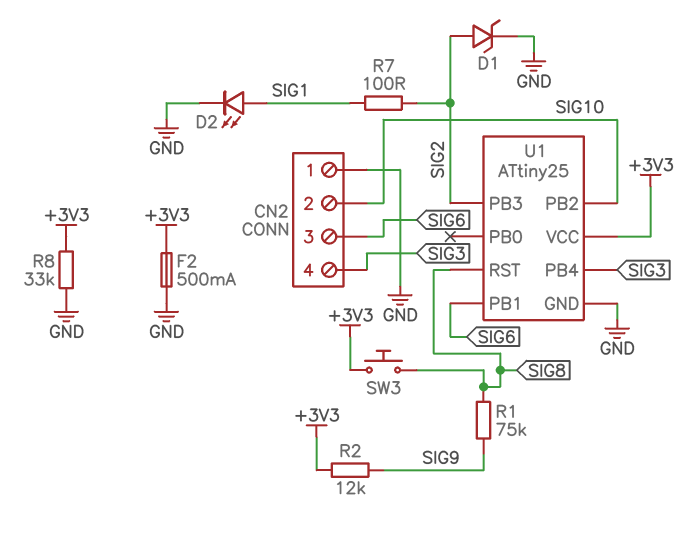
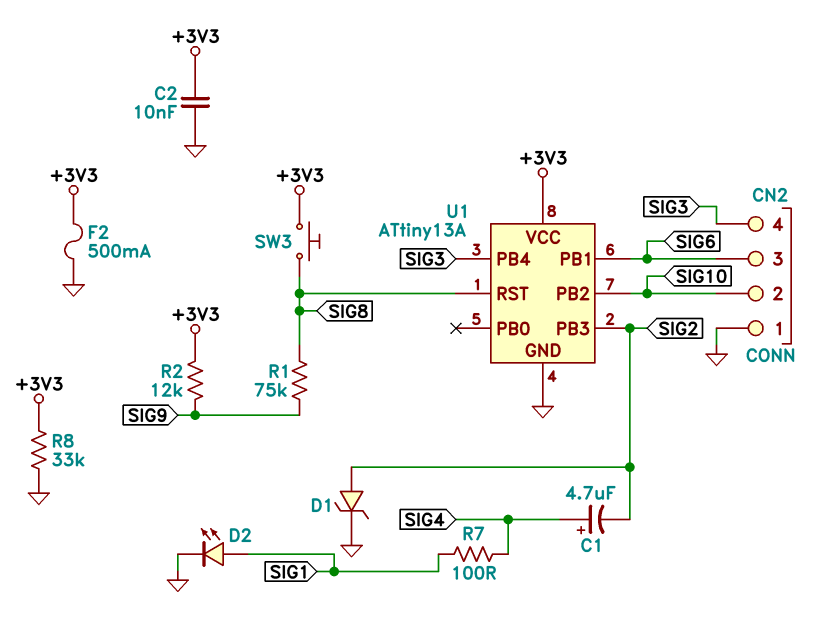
C1: none -> 4.7uF (plus SIG4, minus SIG2)
C2: none -> 10nF (+3V3, GND)
R7: 100 (SIG1, SIG2) -> 100 (SIG1, SIG4)
U1: ATtiny25 -> ATtiny13A

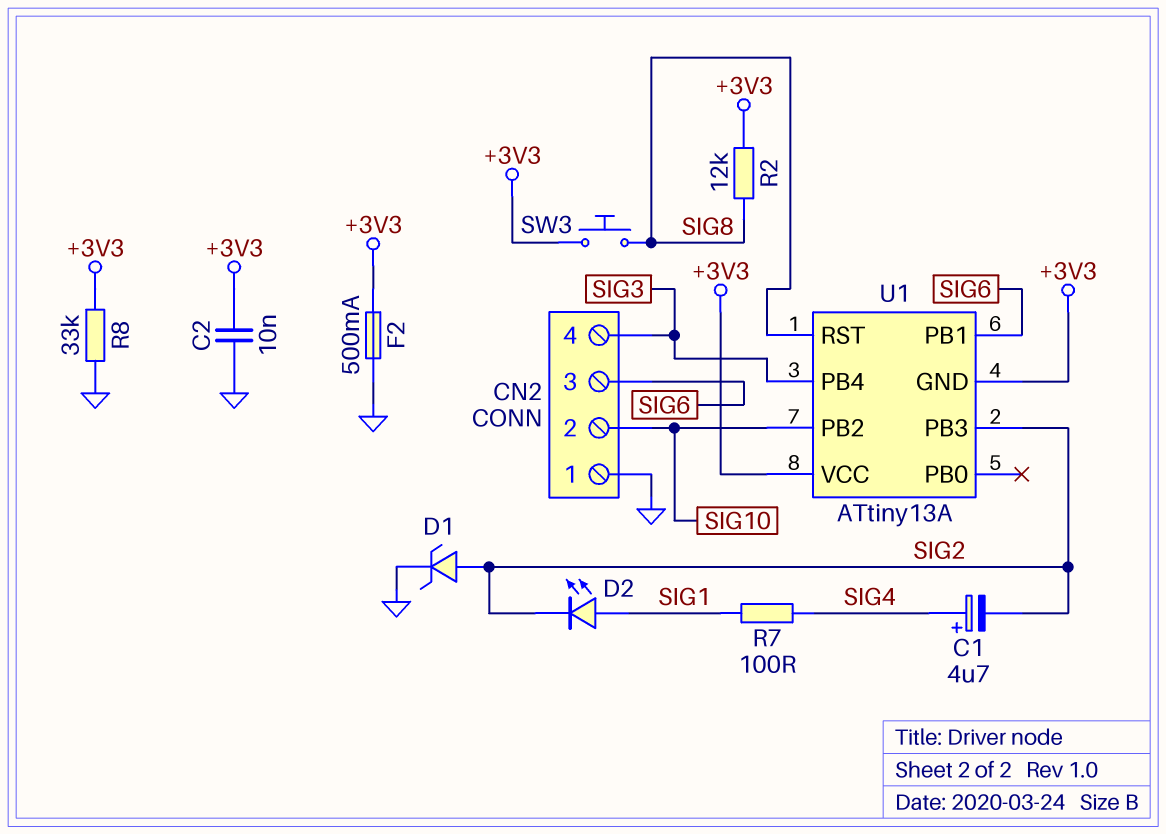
D2: LED (A SIG1, K GND) -> LED (A SIG1, K SIG2)
R1: 75k (SIG8, SIG9) -> none
R2: 12k (+3V3, SIG9) -> 12k (+3V3, SIG8)
U1 pin GND: GND -> +3V3

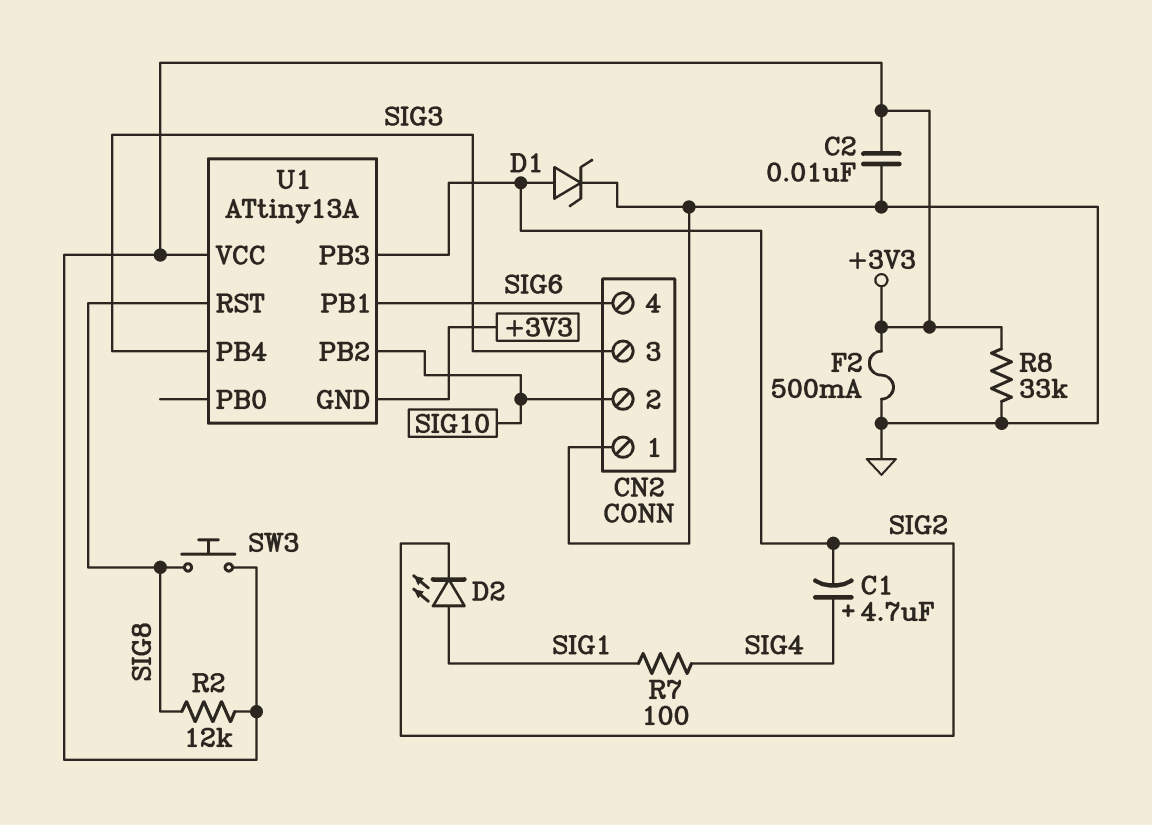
CN2 pin 3: SIG6 -> SIG3
CN2 pin 4: SIG3 -> SIG6

